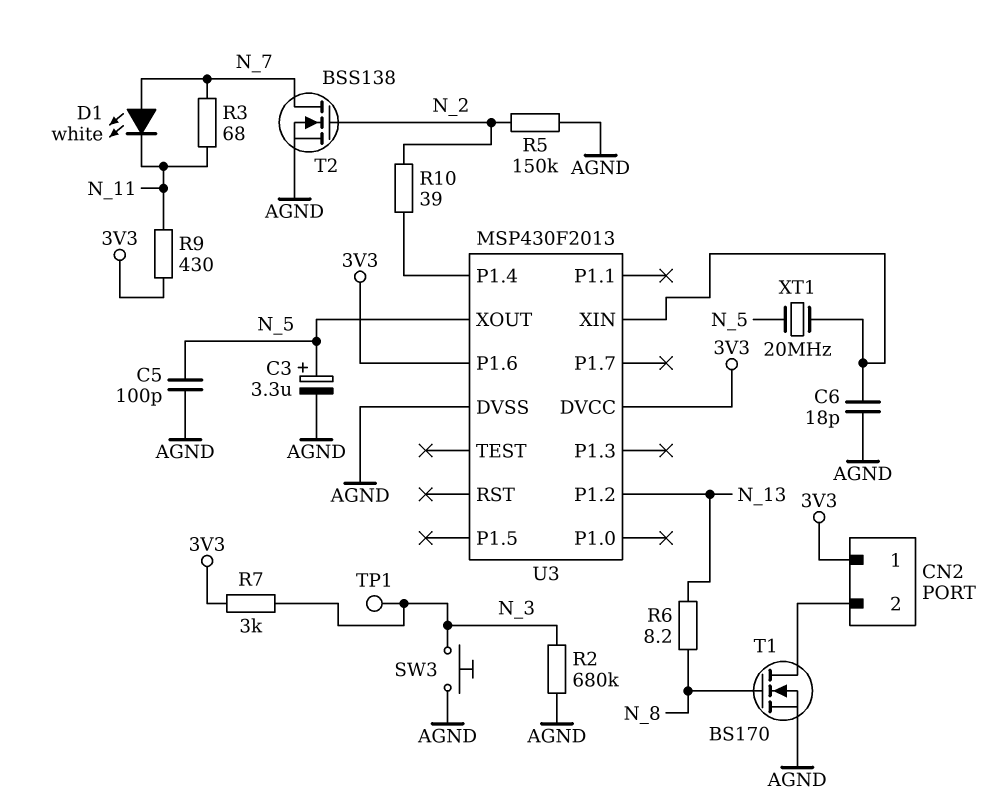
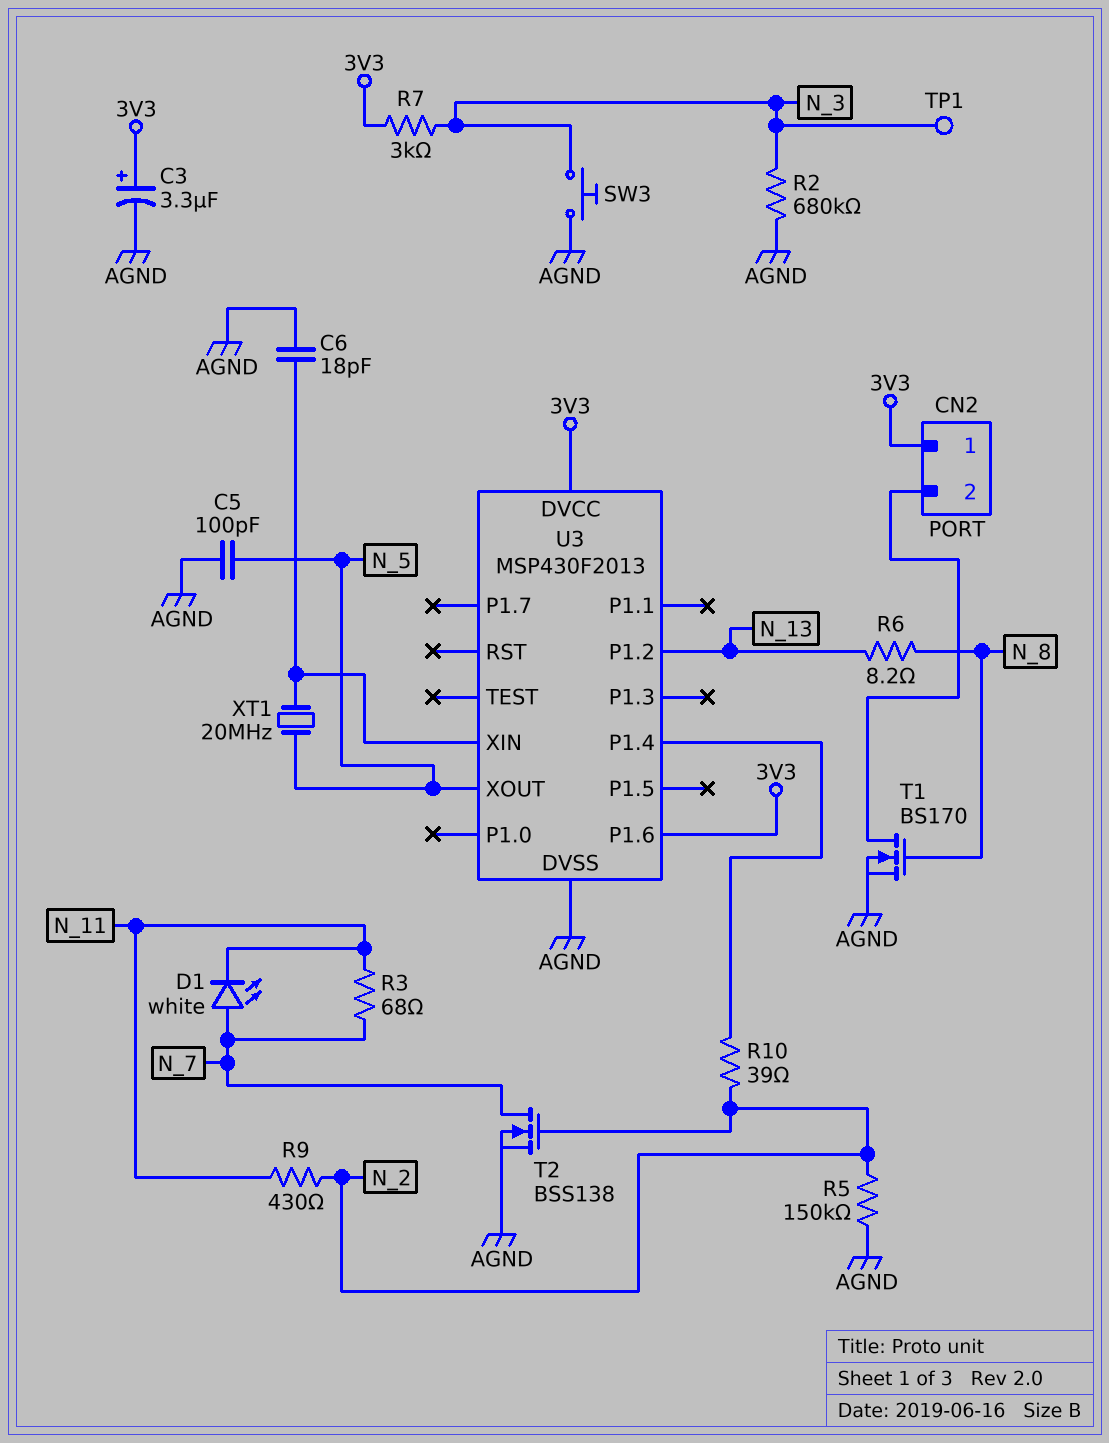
C3: 3.3uF (plus N_5, minus AGND) -> 3.3uF (plus 3V3, minus AGND)
R9: 430 (3V3, N_11) -> 430 (N_2, N_11)

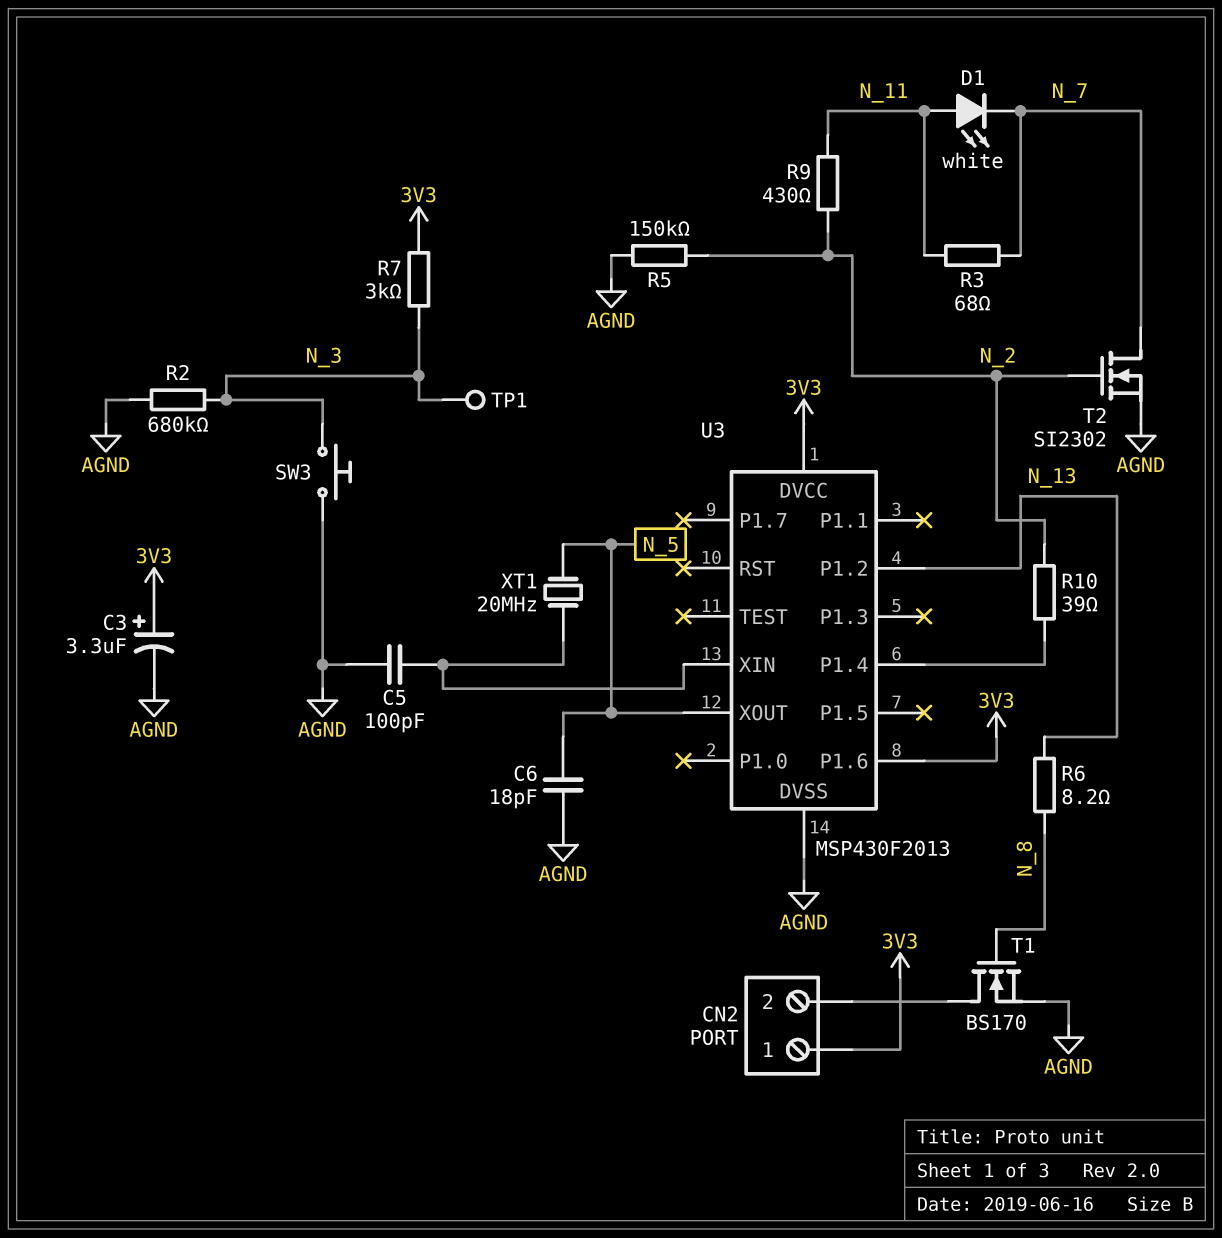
C5: 100pF (AGND, N_5) -> 100pF (AGND, U3/XIN)
C6: 18pF (AGND, U3/XIN) -> 18pF (AGND, N_5)
D1: LED white (A N_7, K N_11) -> LED white (A N_11, K N_7)
T2: NMOS BSS138 (G N_2, D N_7, S AGND) -> NMOS SI2302 (G N_2, D N_7, S AGND)

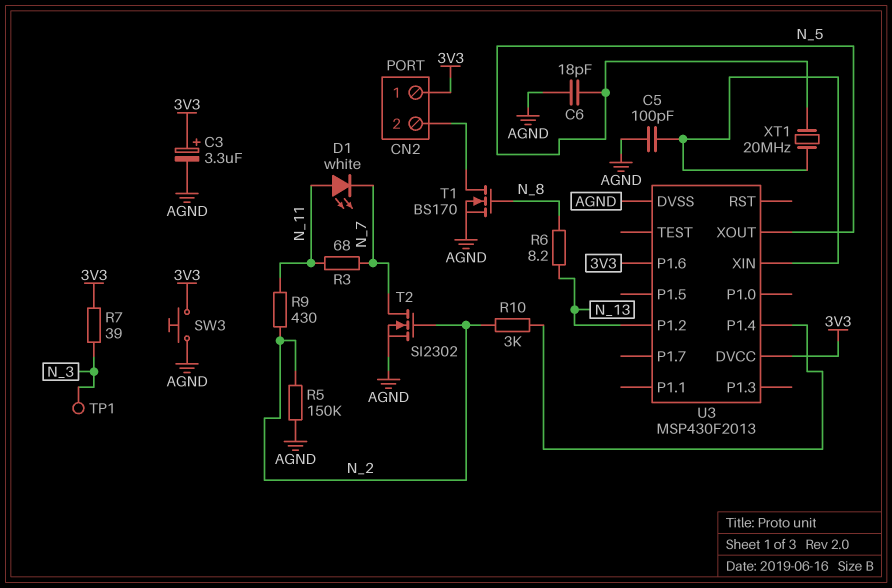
R2: 680k (AGND, N_3) -> none
R7: 3k (3V3, N_3) -> 39 (3V3, N_3)
R10: 39 (N_2, U3/P1.4) -> 3k (N_2, U3/P1.4)
SW3: button (AGND, N_3) -> button (3V3, AGND)

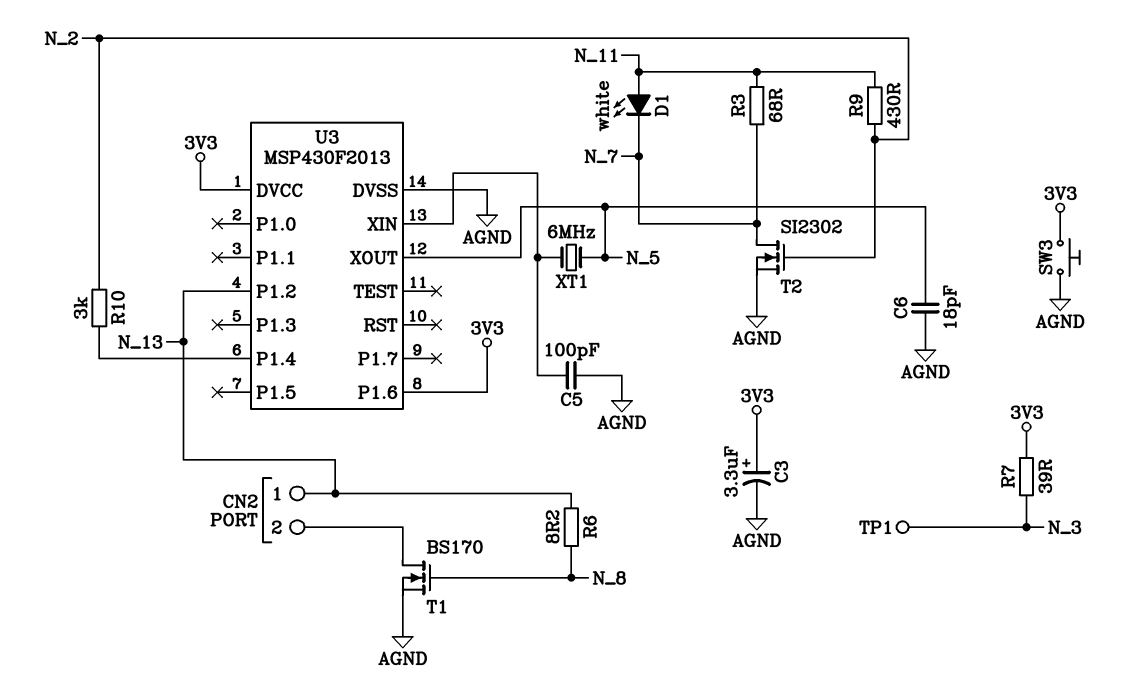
CN2 pin 1: 3V3 -> N_13
R5: 150k (AGND, N_2) -> none
XT1: 20MHz (N_5, U3/XIN) -> 6MHz (N_5, U3/XIN)

